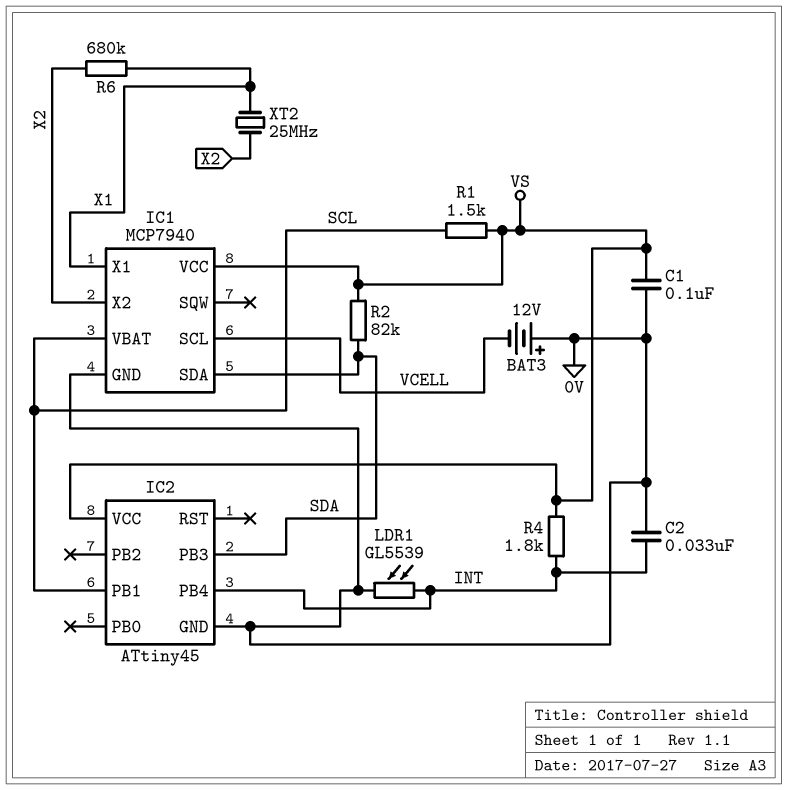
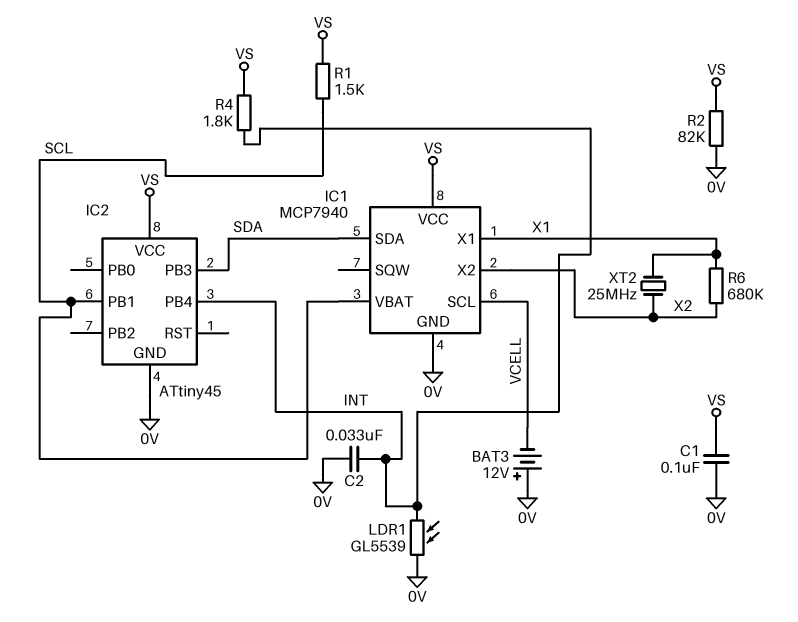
R2: 82k (SDA, VS) -> 82k (0V, VS)

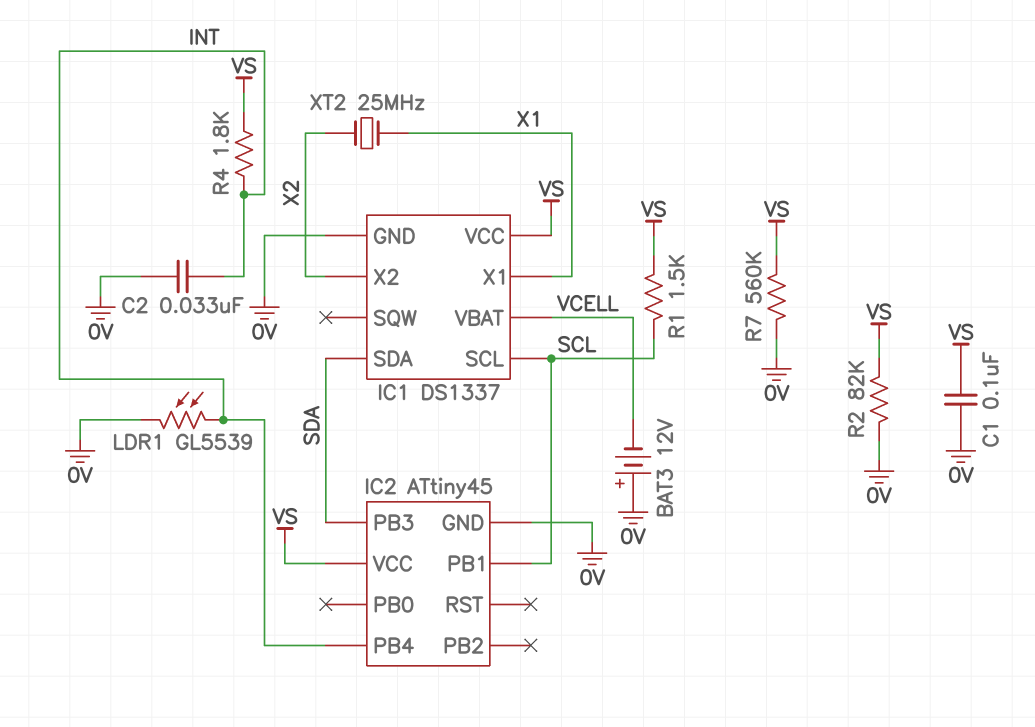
IC1: MCP7940 -> DS1337
IC1 pin SCL: VCELL -> SCL
IC1 pin VBAT: SCL -> VCELL
R6: 680k (X1, X2) -> none
R7: none -> 560k (0V, VS)

